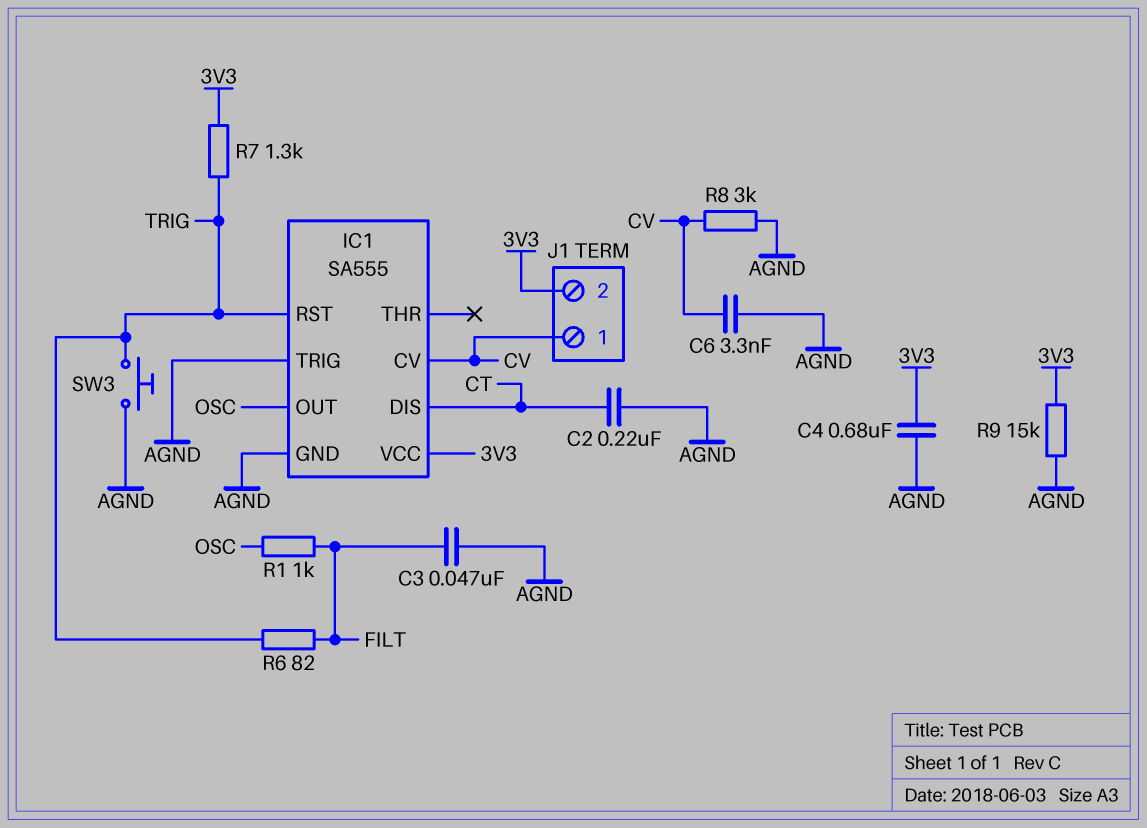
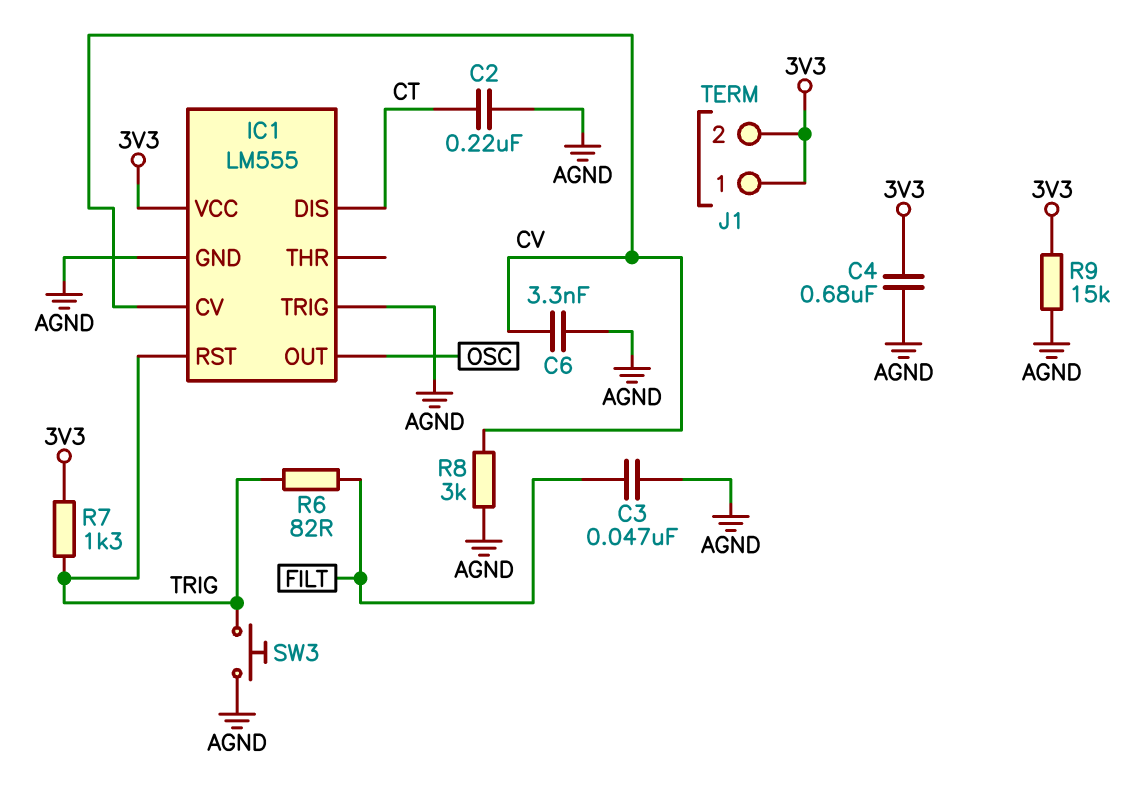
IC1: SA555 -> LM555
J1 pin 1: CV -> 3V3
R1: 1k (FILT, OSC) -> none

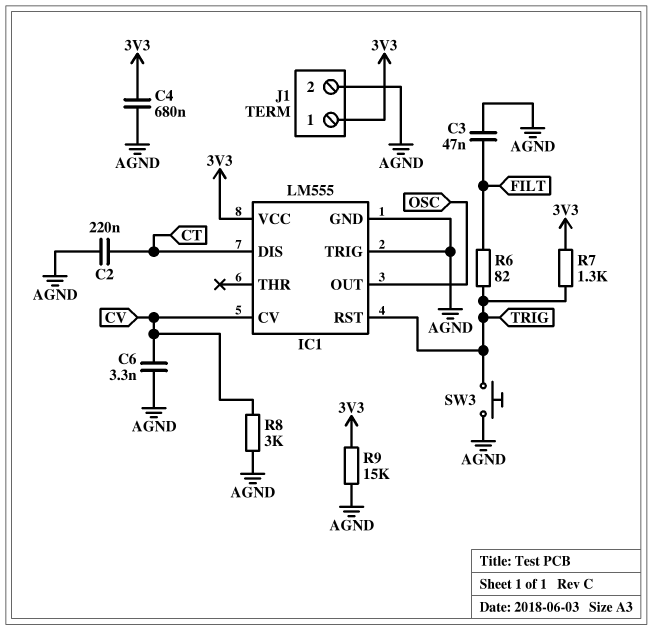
J1 pin 2: 3V3 -> AGND

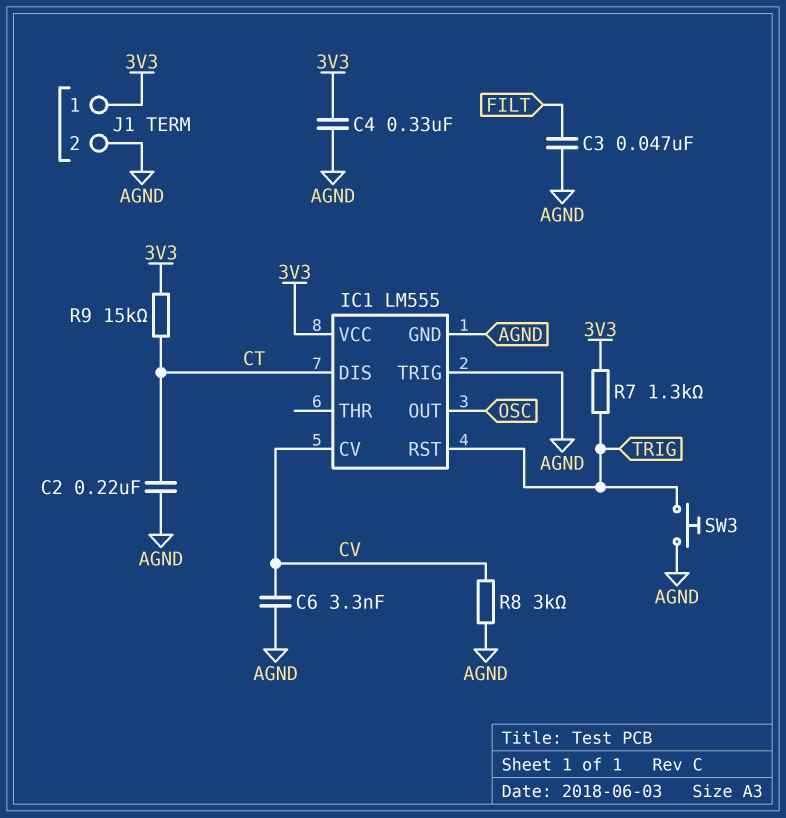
C4: 680nF (3V3, AGND) -> 330nF (3V3, AGND)
R6: 82 (FILT, TRIG) -> none
R9: 15k (3V3, AGND) -> 15k (3V3, CT)

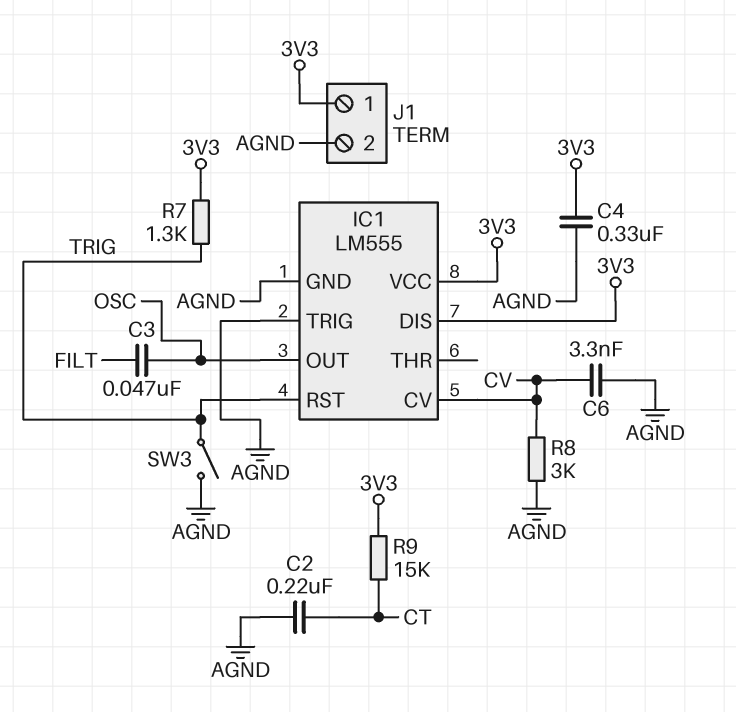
C3: 47nF (AGND, FILT) -> 47nF (FILT, OSC)
IC1 pin DIS: CT -> 3V3
SW3: button (AGND, TRIG) -> switch (AGND, TRIG)

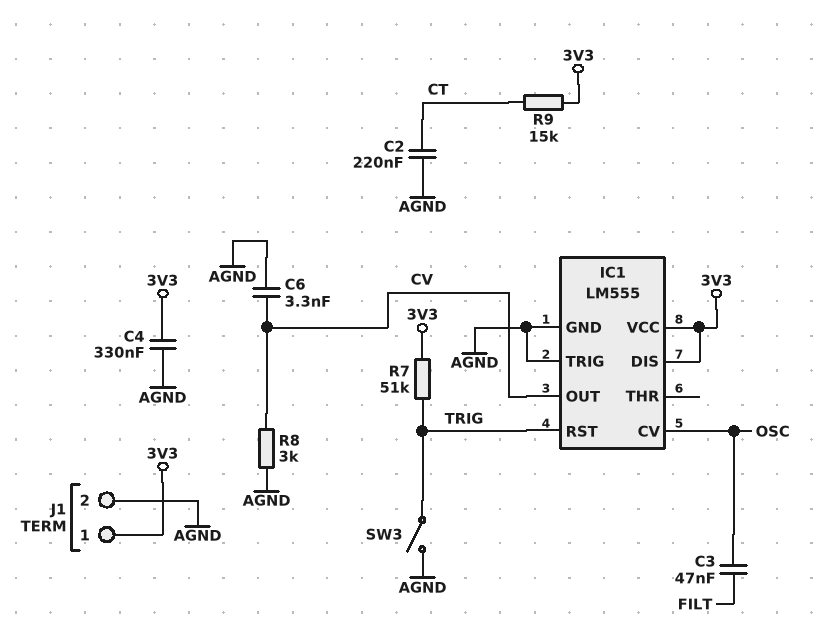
IC1 pin CV: CV -> OSC
IC1 pin OUT: OSC -> CV
R7: 1.3k (3V3, TRIG) -> 51k (3V3, TRIG)

